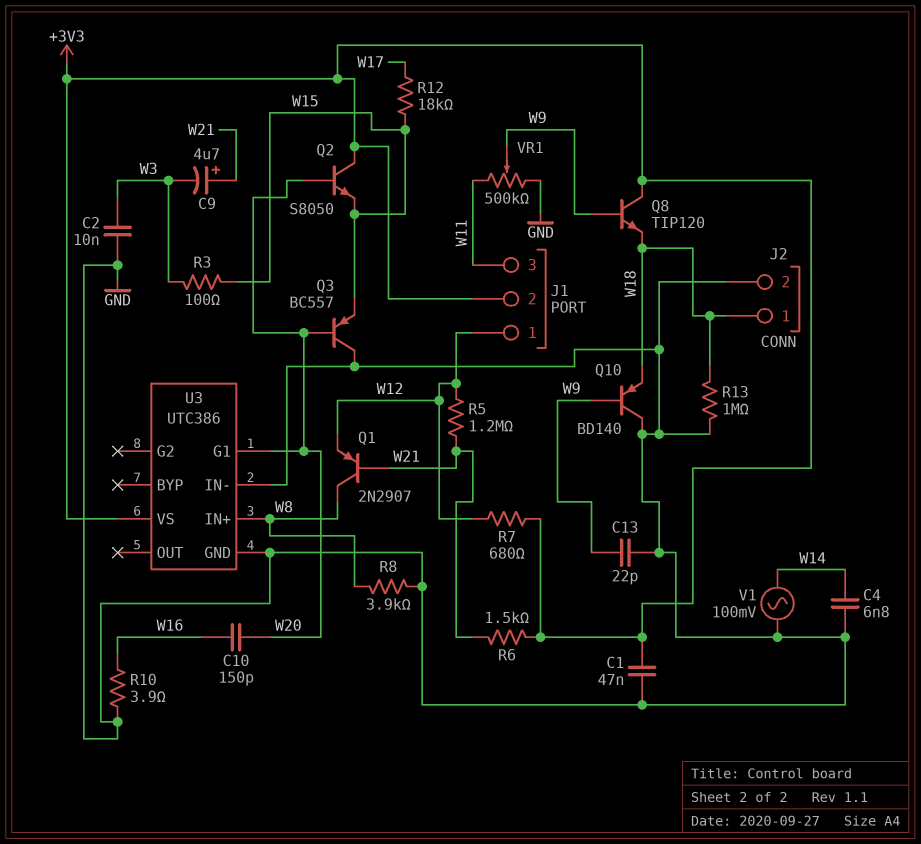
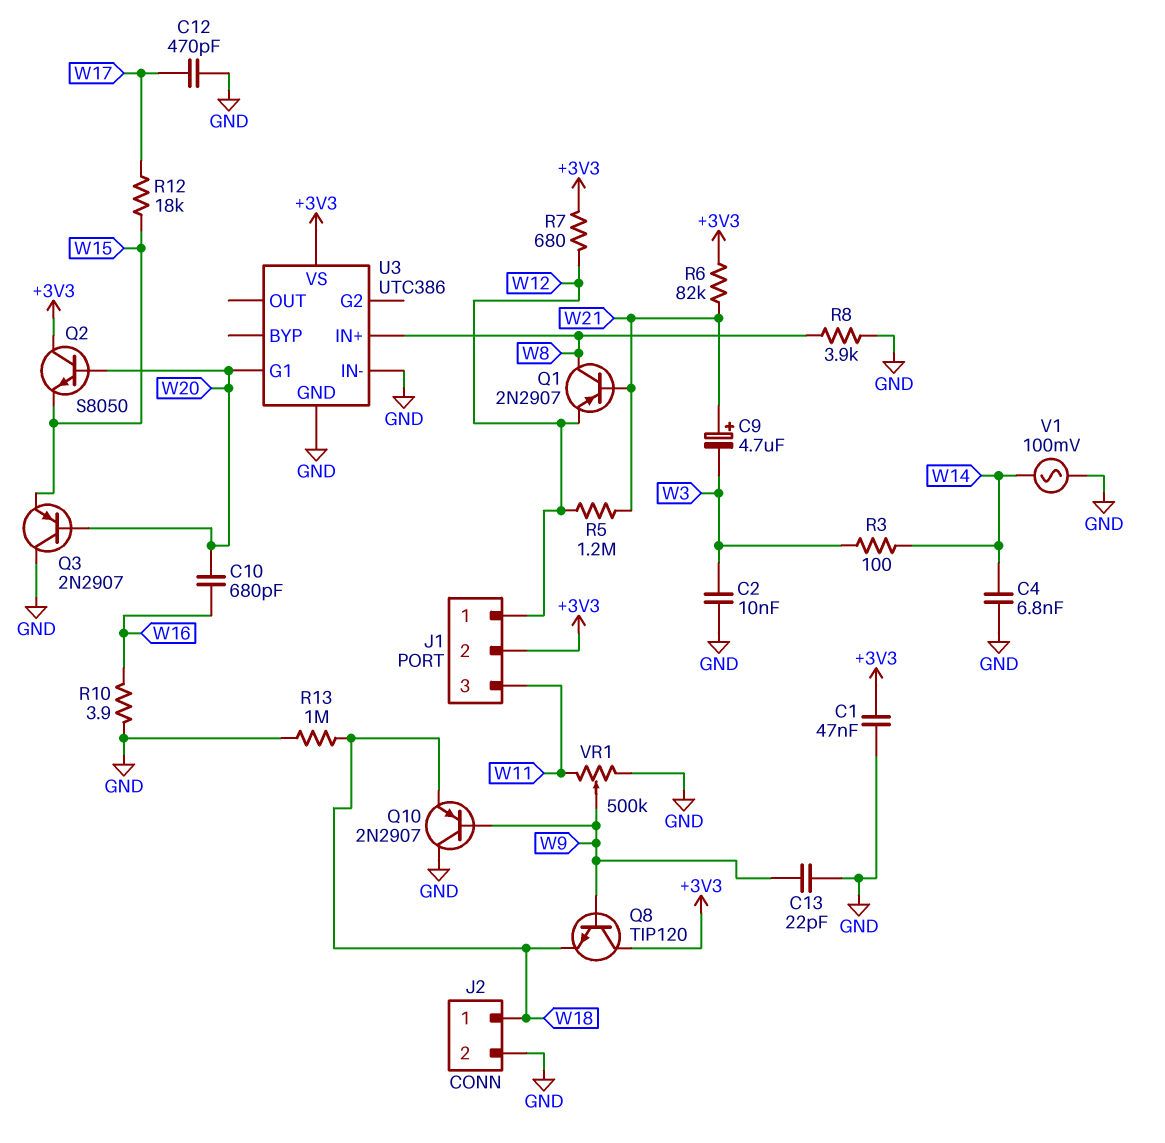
C10: 150pF (W16, W20) -> 680pF (W16, W20)
C12: none -> 470pF (GND, W17)
Q3: PNP BC557 (B W20, C GND, E W15) -> PNP 2N2907 (B W20, C GND, E W15)
Q10: PNP BD140 (B W9, C GND, E W18) -> PNP 2N2907 (B W9, C GND, E W18)
R3: 100 (W3, W15) -> 100 (W3, W14)
R6: 1.5k (+3V3, W21) -> 82k (+3V3, W21)

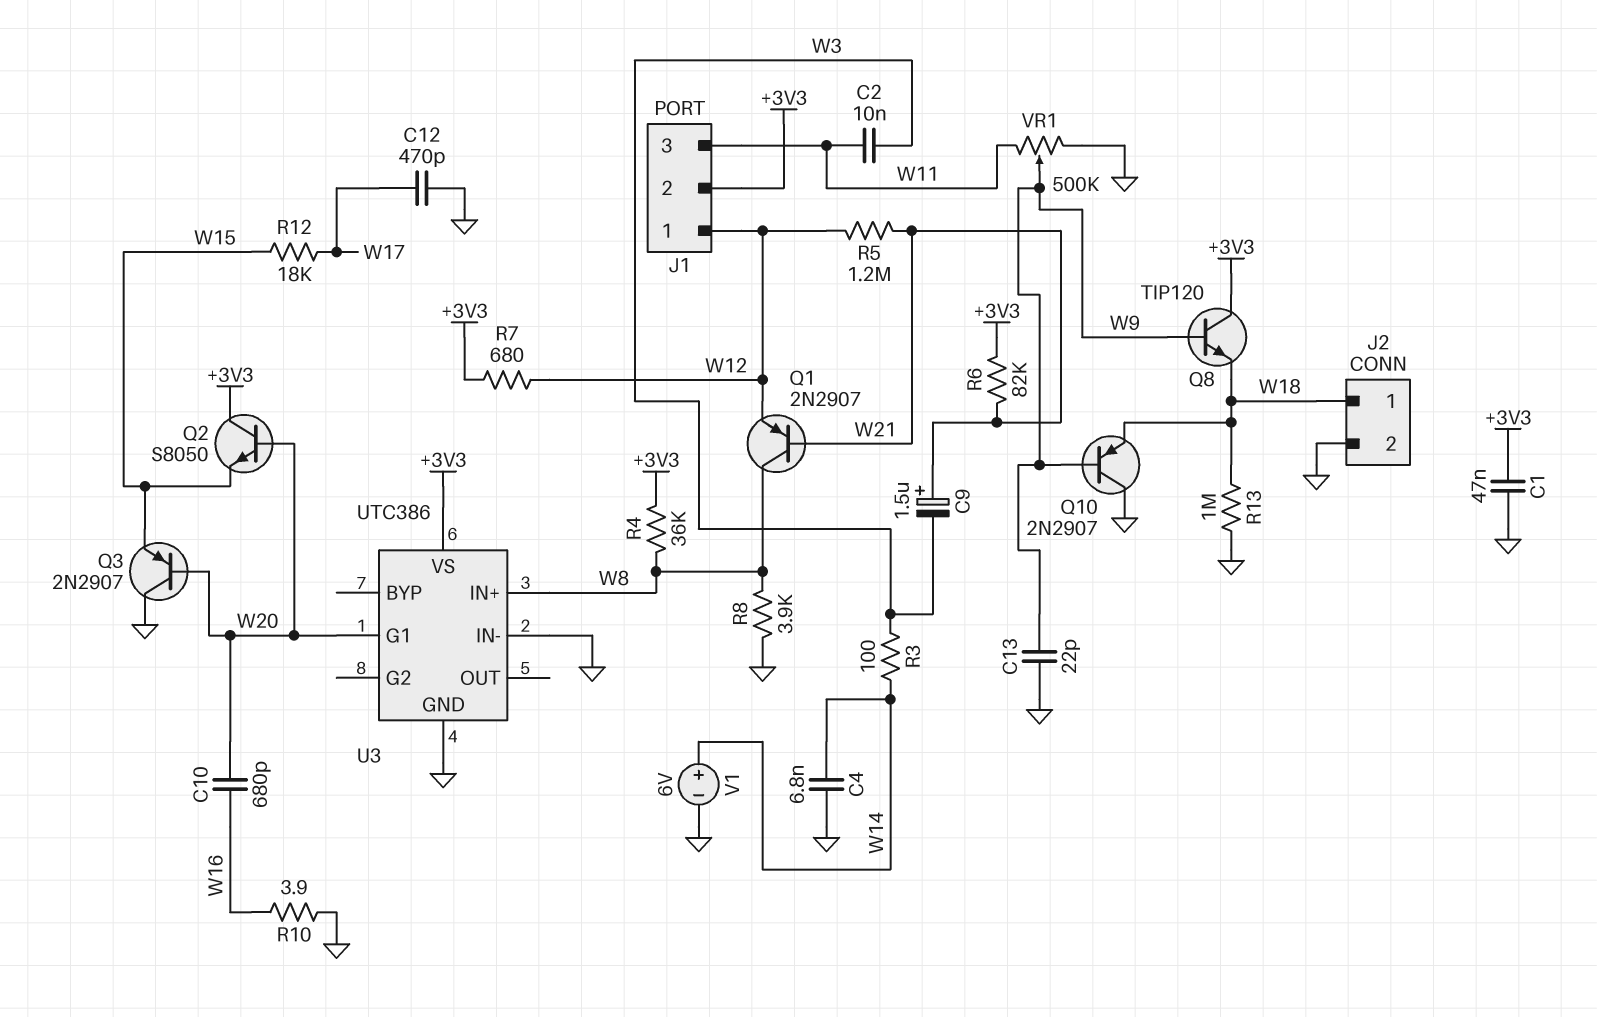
C2: 10nF (GND, W3) -> 10nF (W3, W11)
C9: 4.7uF (plus W21, minus W3) -> 1.5uF (plus W21, minus W3)
R4: none -> 36k (+3V3, W8)
V1: AC 100mV (GND, W14) -> 6V (plus W14, minus GND)

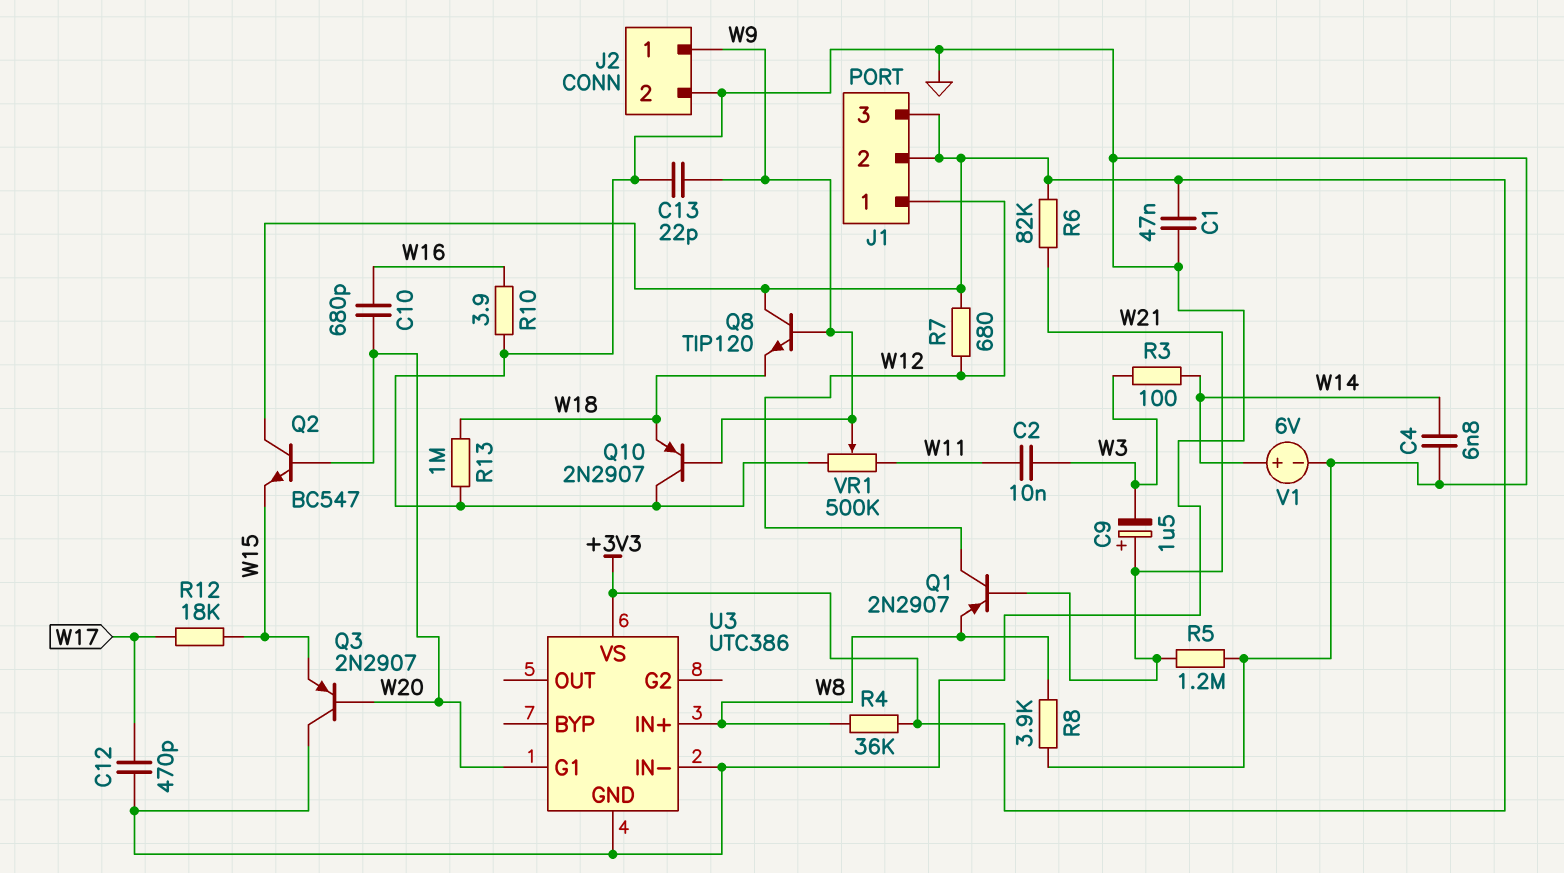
J1 pin 3: W11 -> +3V3
J2 pin 1: W18 -> W9
Q1: PNP 2N2907 (B W21, C W8, E W12) -> PNP 2N2907 (B W21, C W12, E W8)
Q2: NPN S8050 (B W20, C +3V3, E W15) -> NPN BC547 (B W20, C +3V3, E W15)
R5: 1.2M (W12, W21) -> 1.2M (GND, W21)

